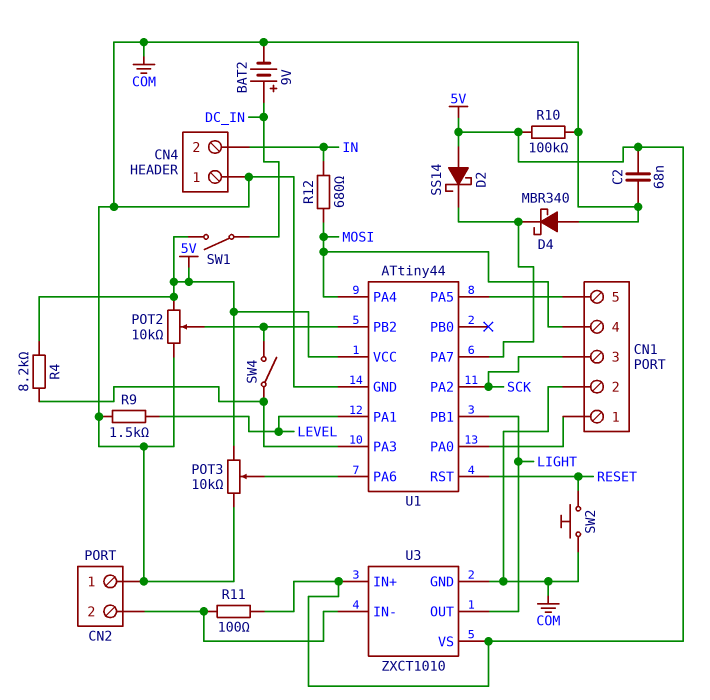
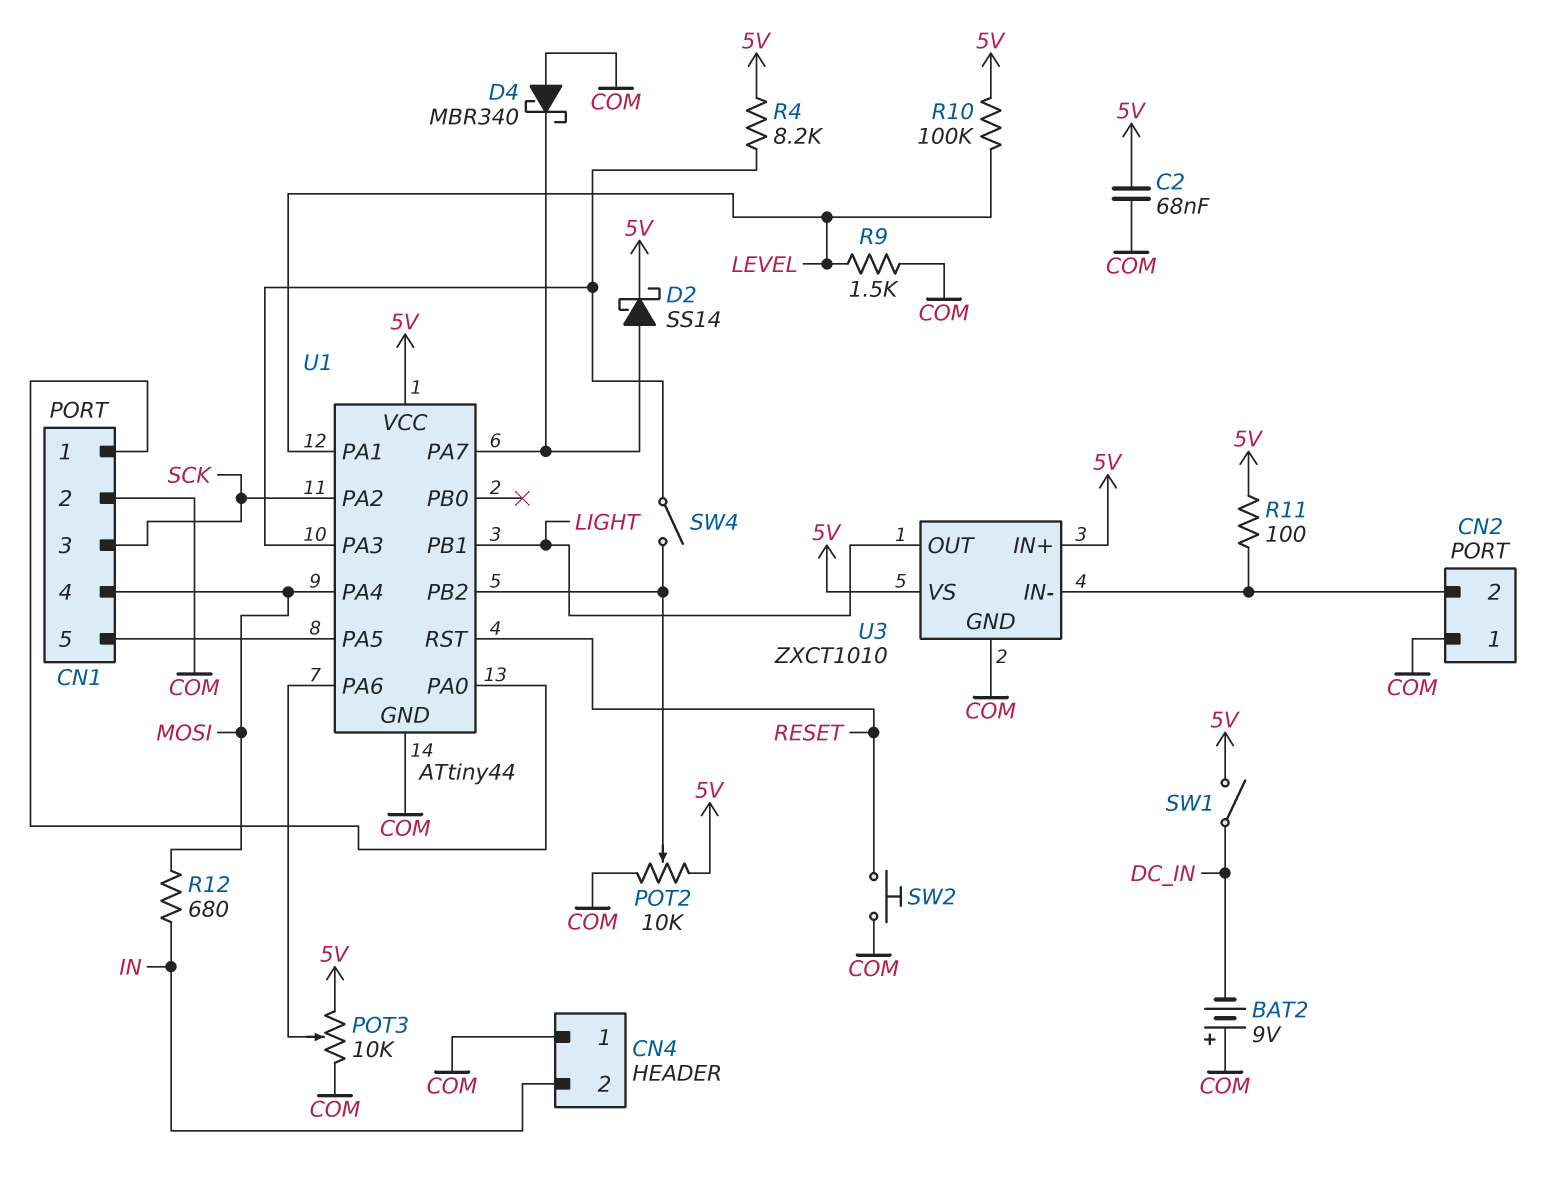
BAT2: 9V (plus DC_IN, minus COM) -> 9V (plus COM, minus DC_IN)
D2: schottky SS14 (A 5V, K U1/PA7) -> schottky SS14 (A U1/PA7, K 5V)
R10: 100k (5V, COM) -> 100k (5V, LEVEL)

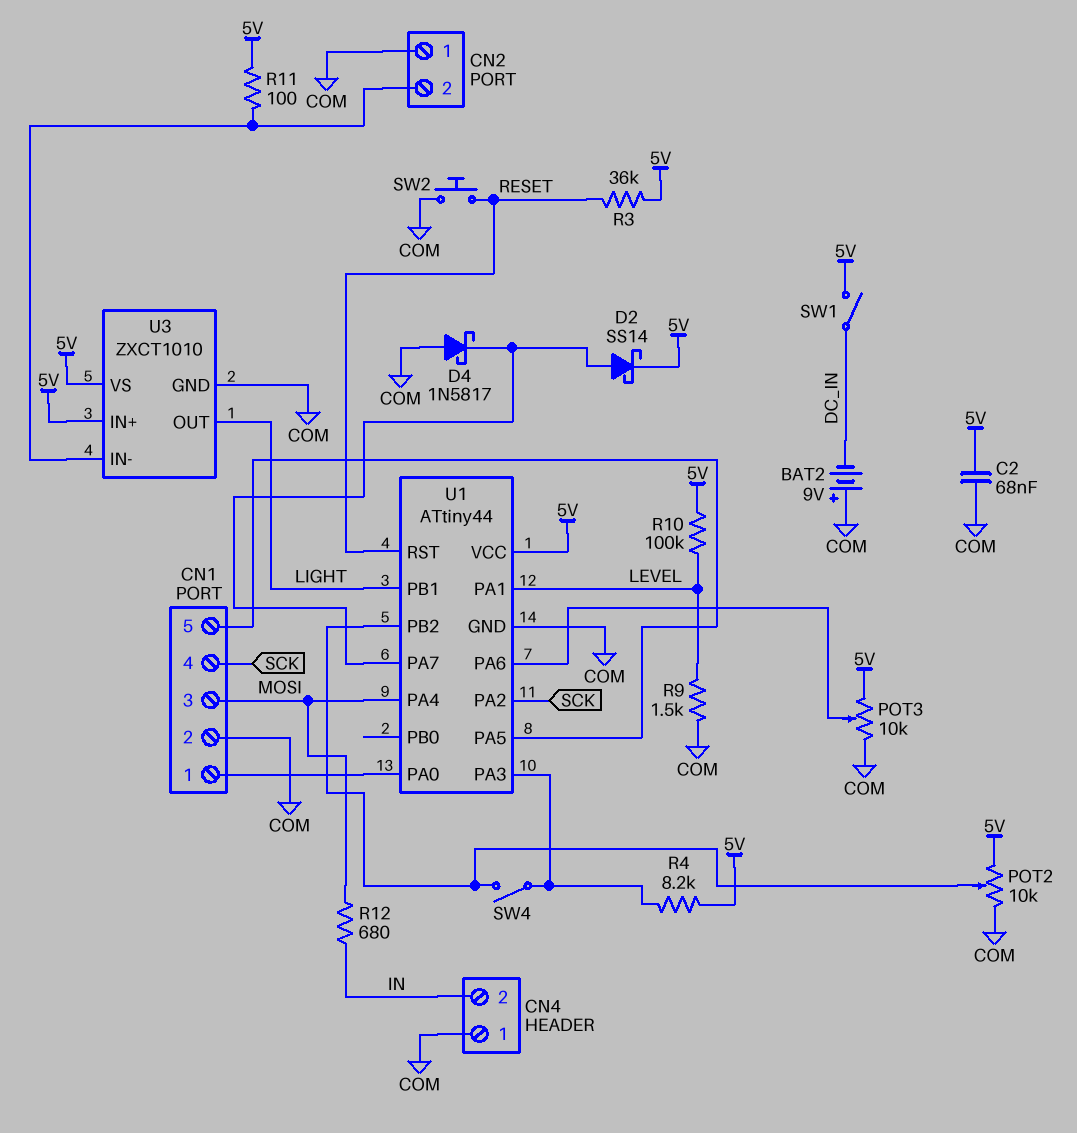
CN1 pin 3: SCK -> MOSI
CN1 pin 4: MOSI -> SCK
D4: schottky MBR340 (A COM, K U1/PA7) -> schottky 1N5817 (A COM, K U1/PA7)
R3: none -> 36k (5V, RESET)

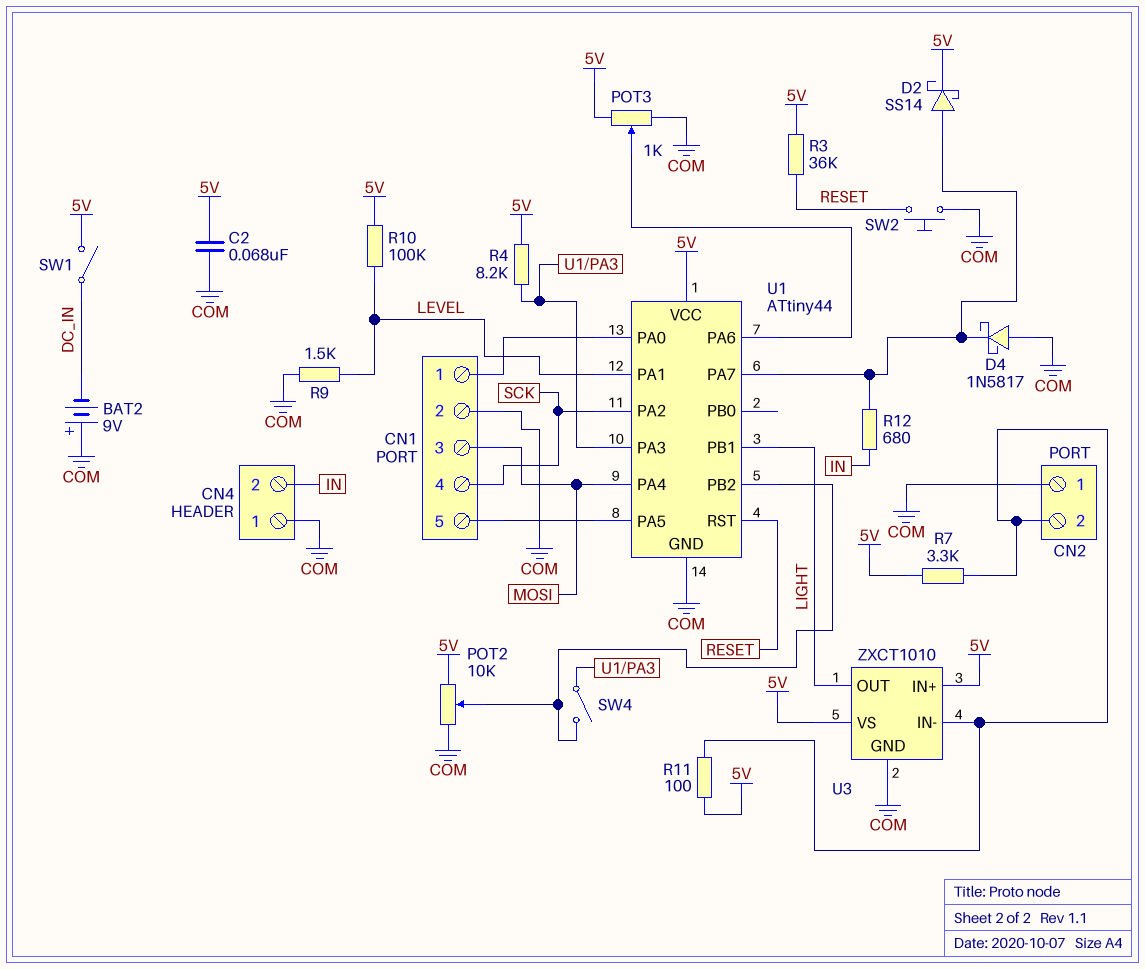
POT3: 10k (5V, COM, wiper U1/PA6) -> 1k (5V, COM, wiper U1/PA6)
R7: none -> 3.3k (5V, CN2/2)
R12: 680 (IN, MOSI) -> 680 (IN, U1/PA7)

